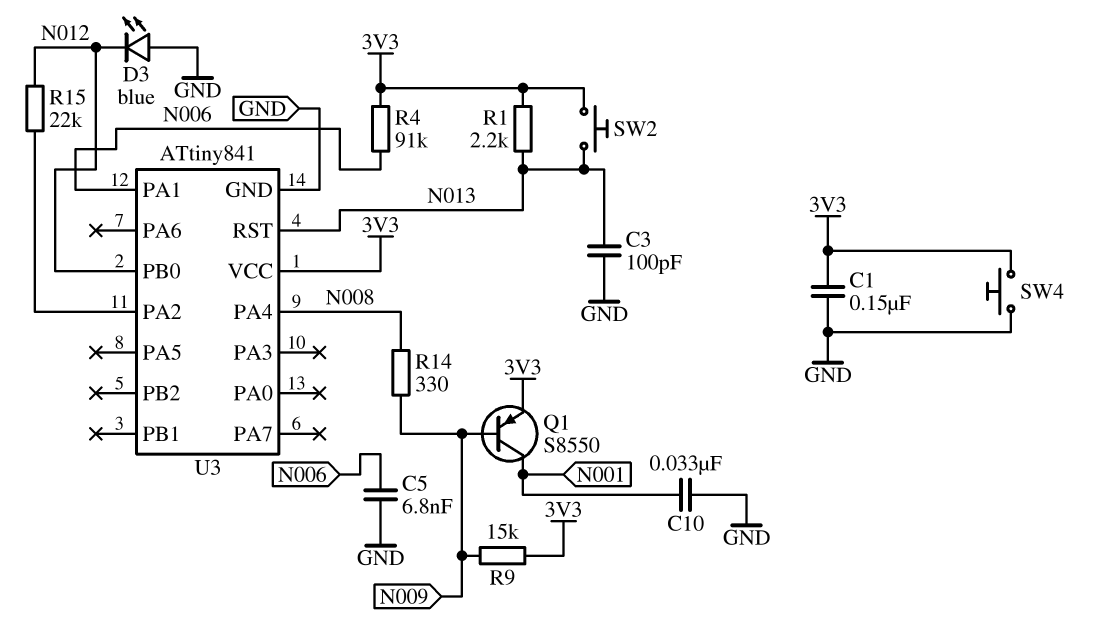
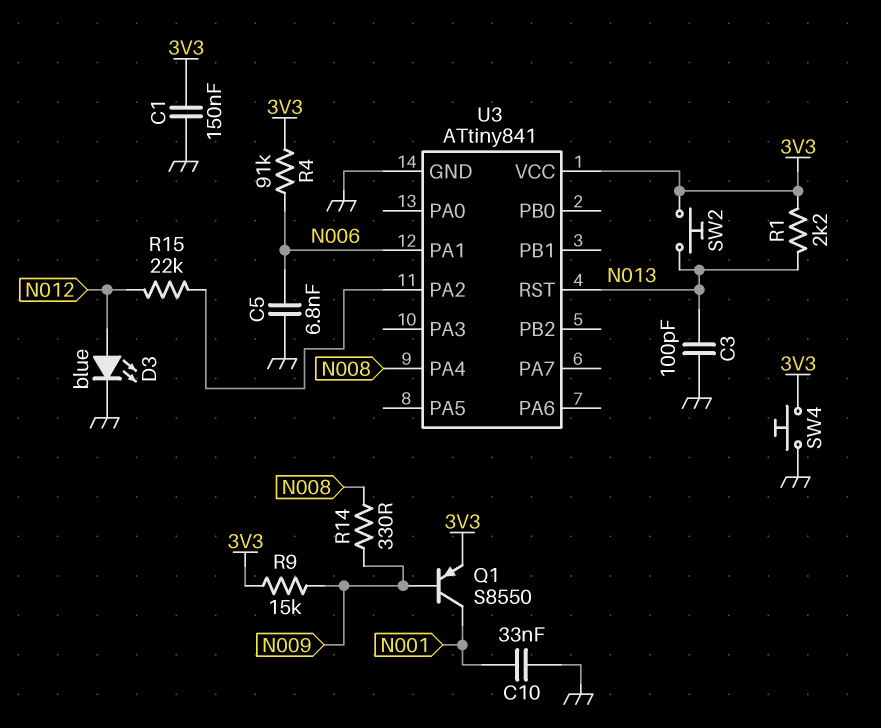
D3: LED blue (A GND, K N012) -> LED blue (A N012, K GND)
U3 pin PB0: N012 -> none

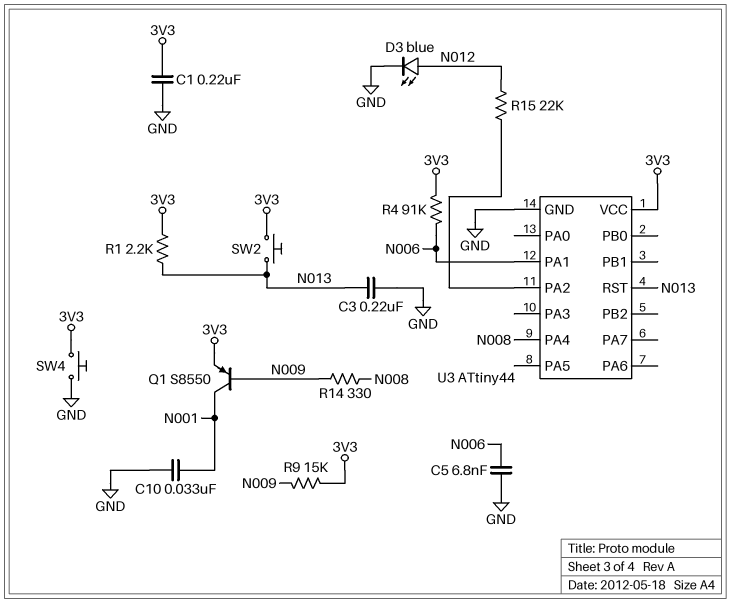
C1: 150nF (3V3, GND) -> 220nF (3V3, GND)
C3: 100pF (GND, N013) -> 220nF (GND, N013)
U3: ATtiny841 -> ATtiny44

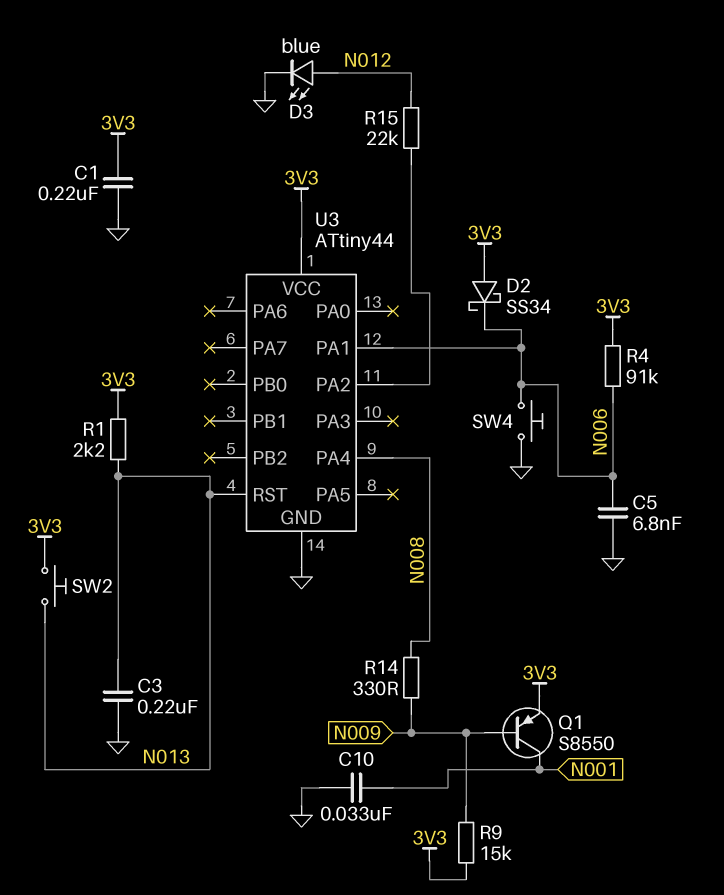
D2: none -> schottky SS34 (A 3V3, K N006)
SW4: button (3V3, GND) -> button (GND, N006)

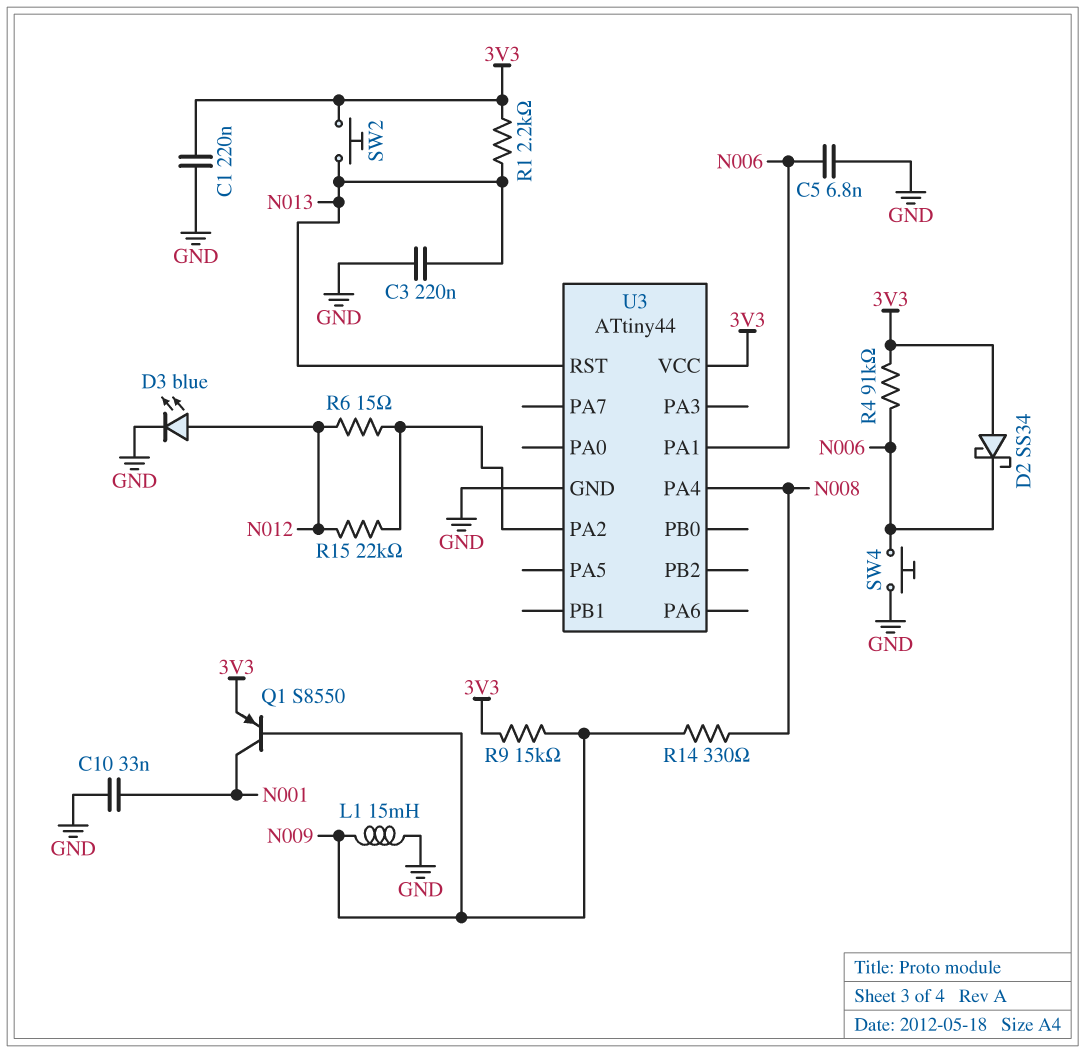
L1: none -> 15mH (GND, N009)
R6: none -> 15 (N012, U3/PA2)

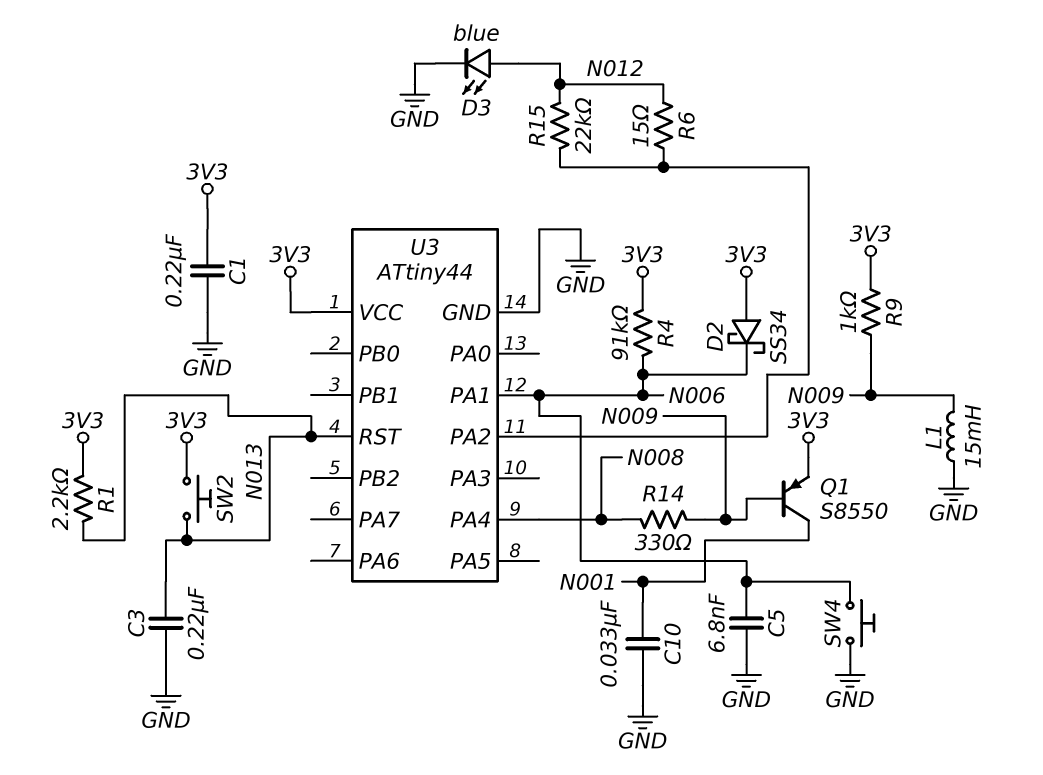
R9: 15k (3V3, N009) -> 1k (3V3, N009)

